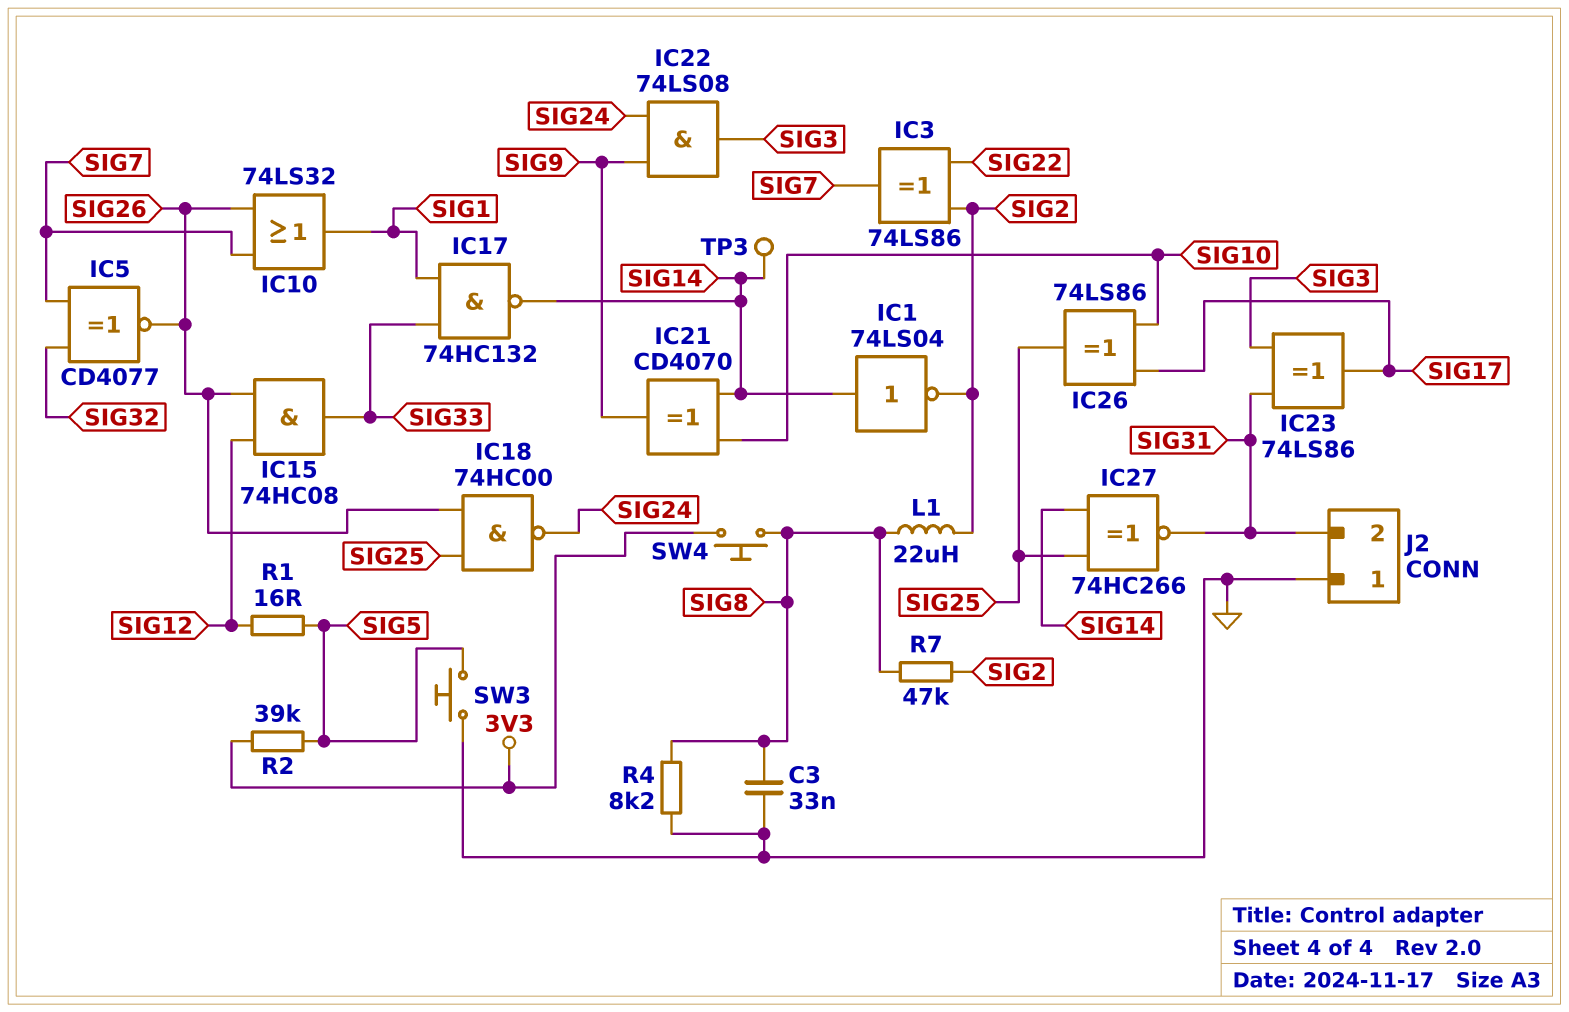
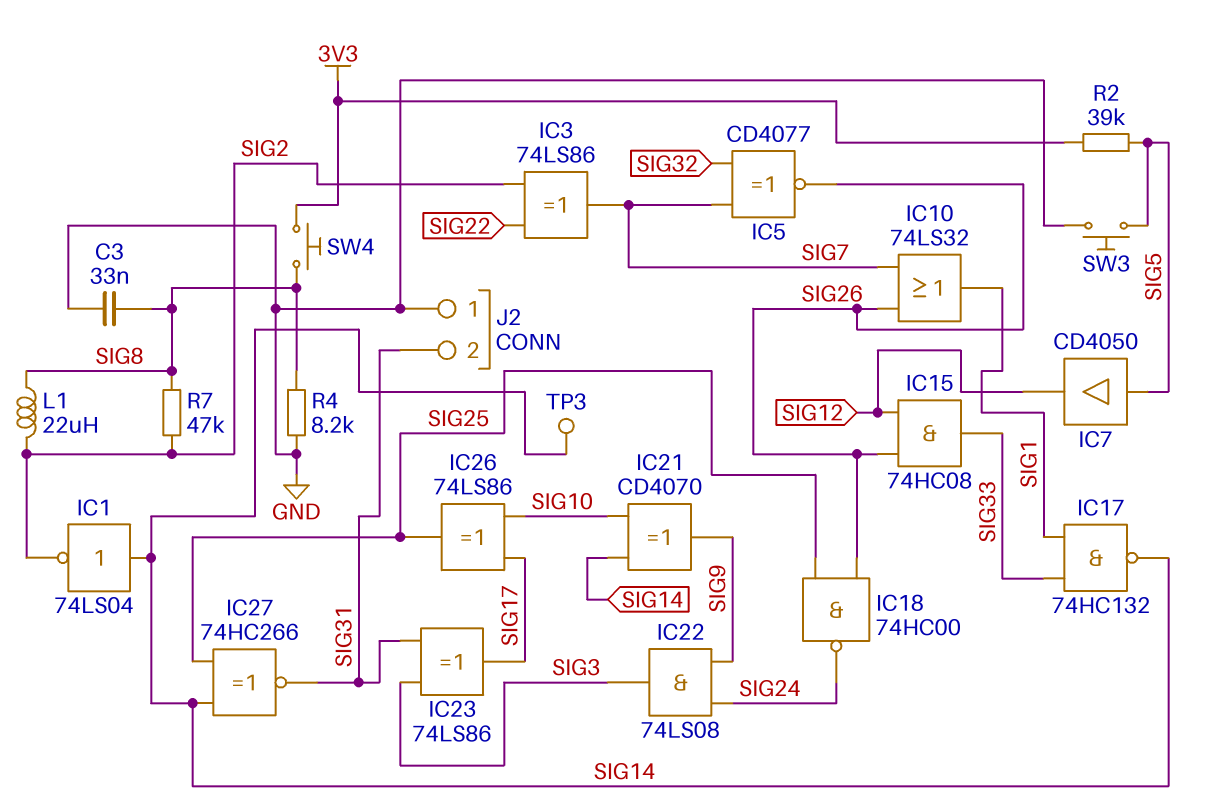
IC7: none -> buffer CD4050 (in SIG5, out SIG12)
R1: 16 (SIG5, SIG12) -> none

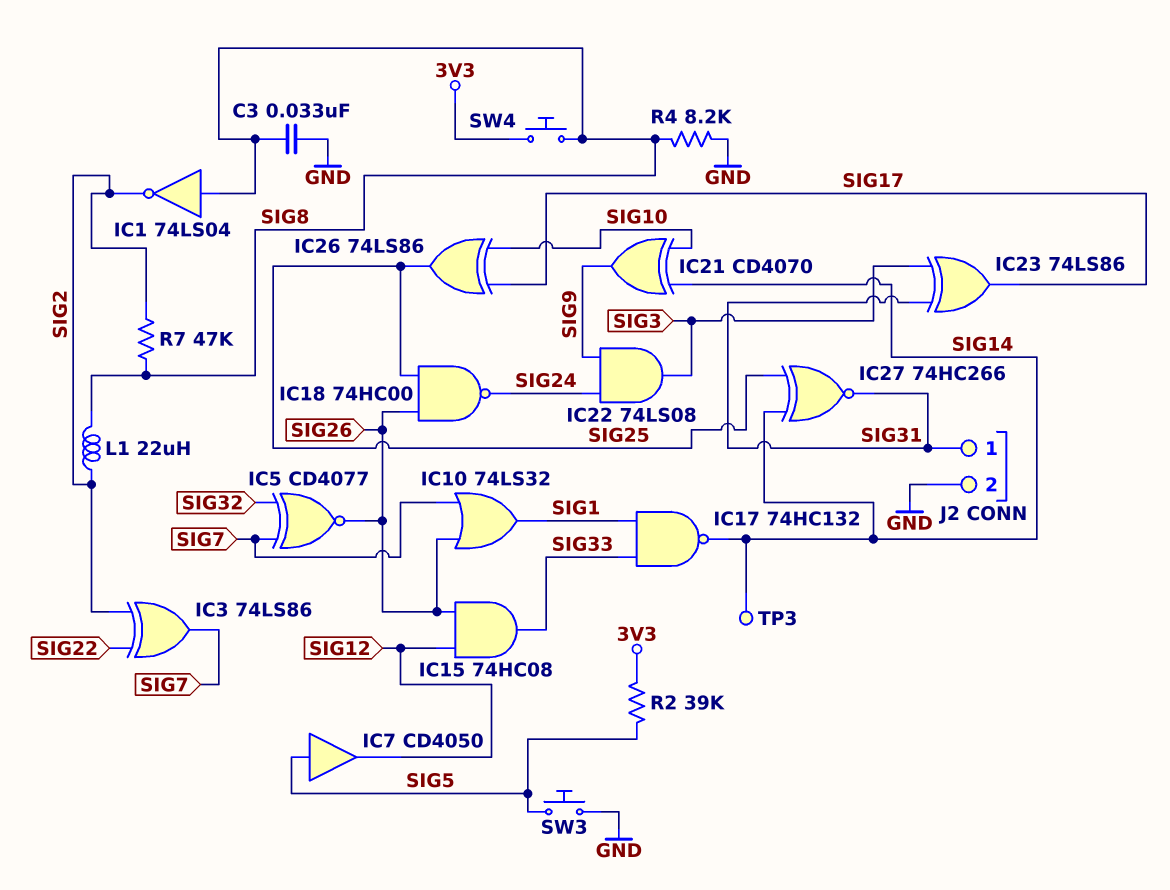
IC1: NOT 74LS04 (in SIG14, out SIG2) -> NOT 74LS04 (in SIG8, out SIG2)
J2 pin 1: GND -> SIG31
J2 pin 2: SIG31 -> GND

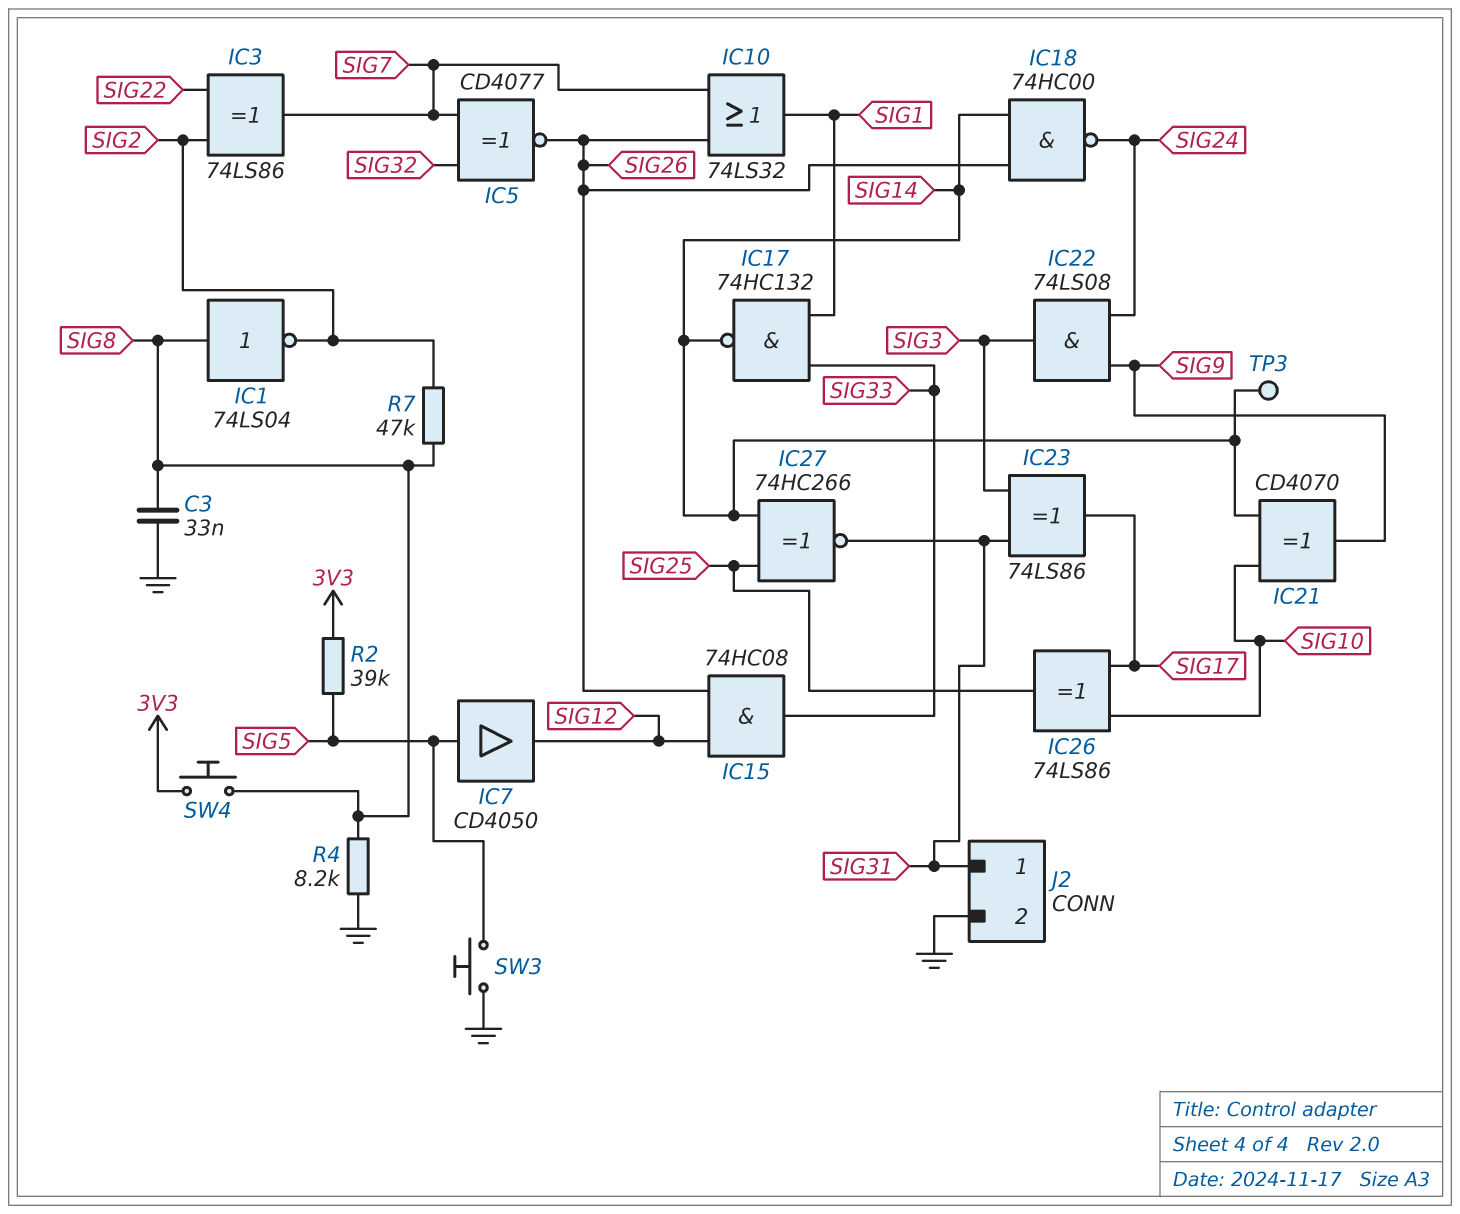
IC18: NAND 74HC00 (in SIG25, in SIG26, out SIG24) -> NAND 74HC00 (in SIG14, in SIG26, out SIG24)
L1: 22uH (SIG2, SIG8) -> none

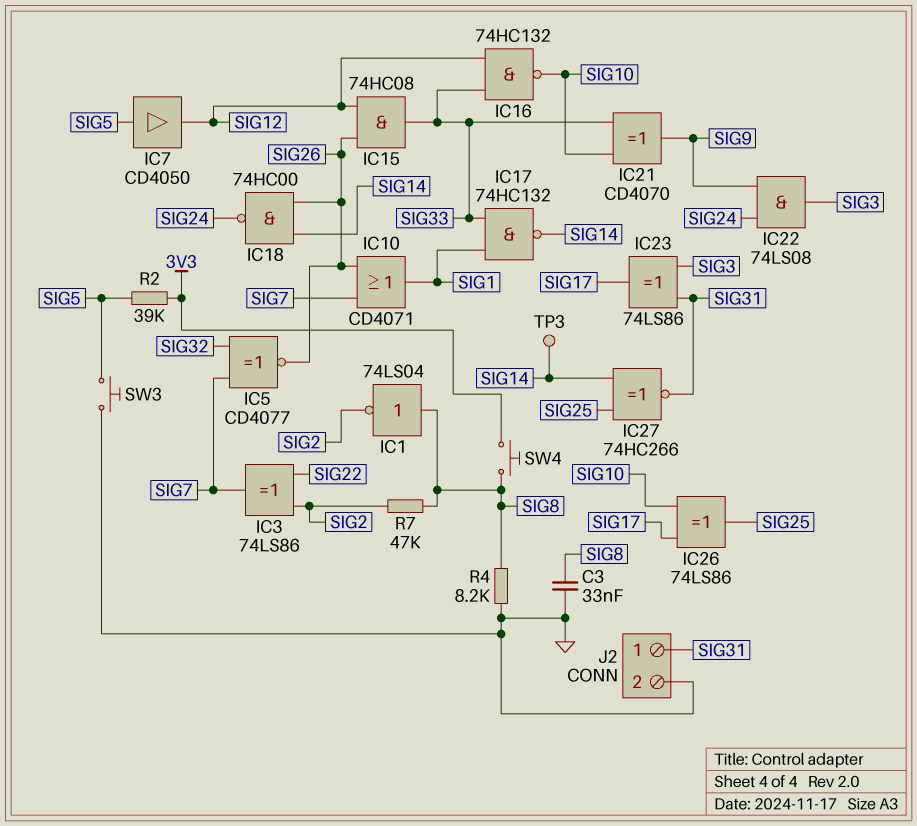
IC10: OR 74LS32 (in SIG7, in SIG26, out SIG1) -> OR CD4071 (in SIG7, in SIG26, out SIG1)
IC16: none -> NAND 74HC132 (in SIG12, in SIG33, out SIG10)
IC21: XOR CD4070 (in SIG10, in SIG14, out SIG9) -> XOR CD4070 (in SIG10, in SIG33, out SIG9)

